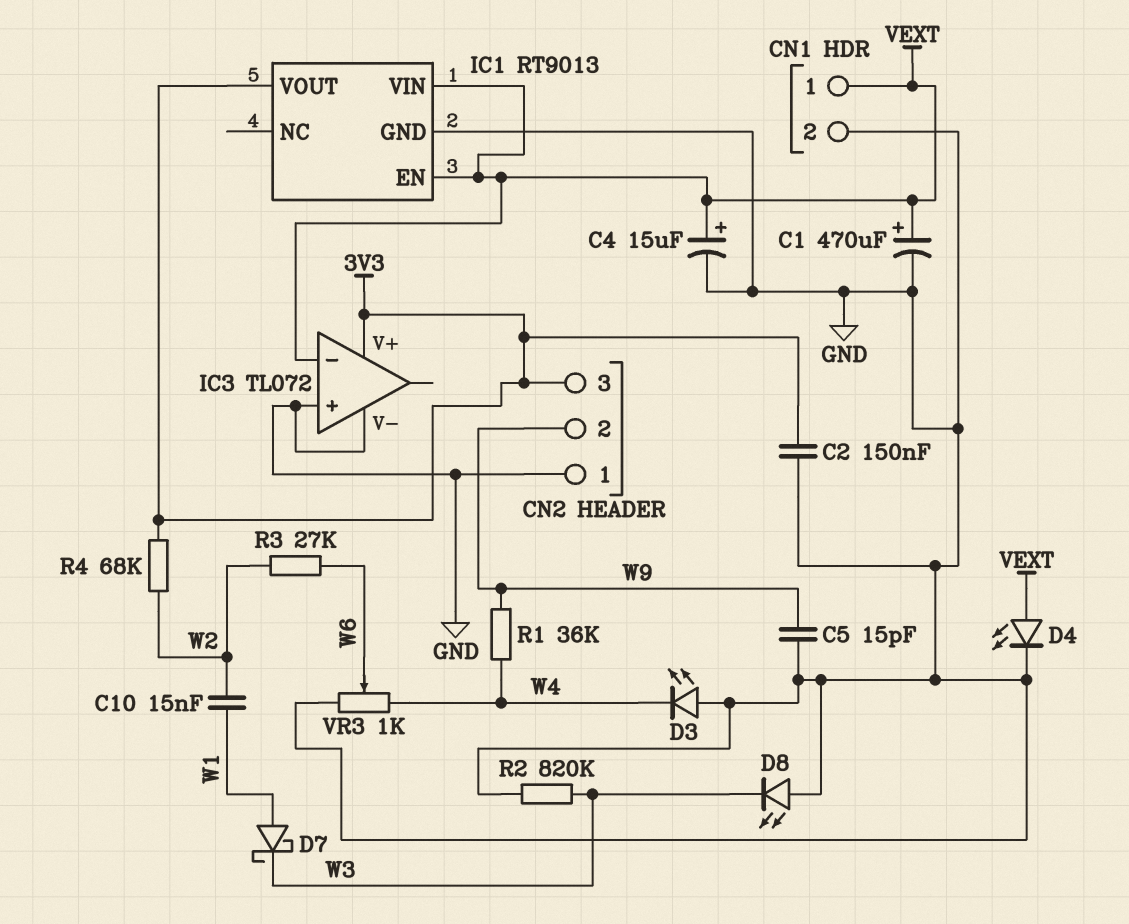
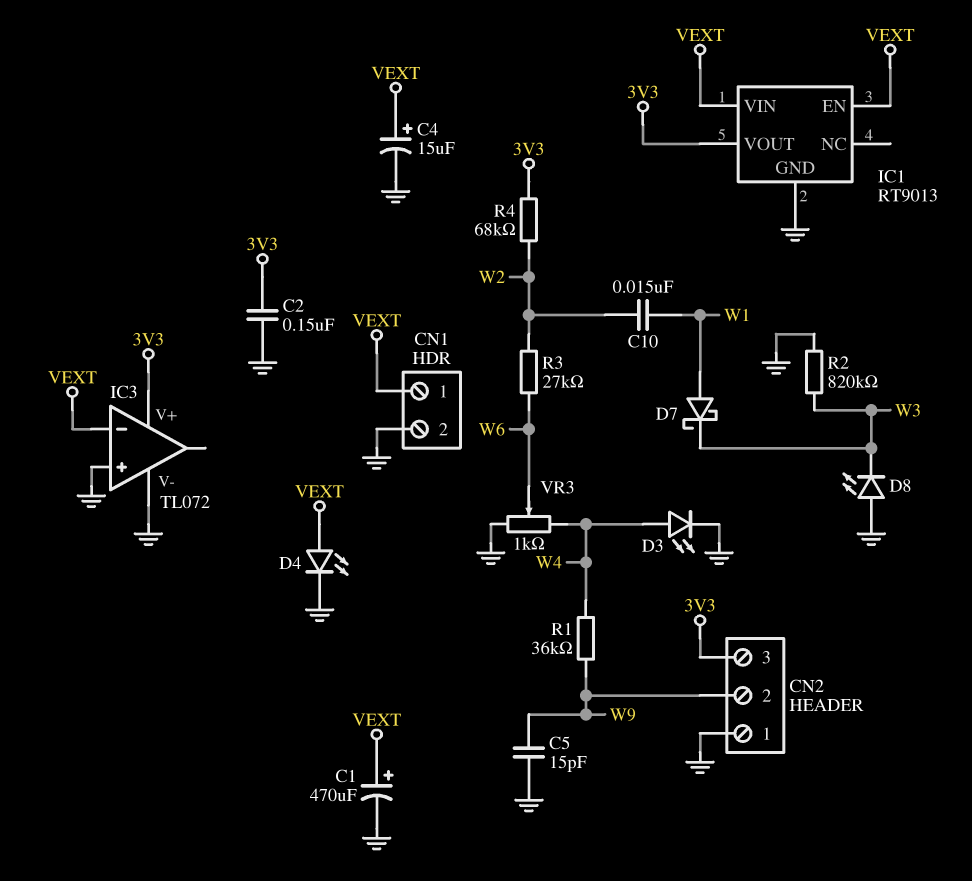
D3: LED (A GND, K W4) -> LED (A W4, K GND)

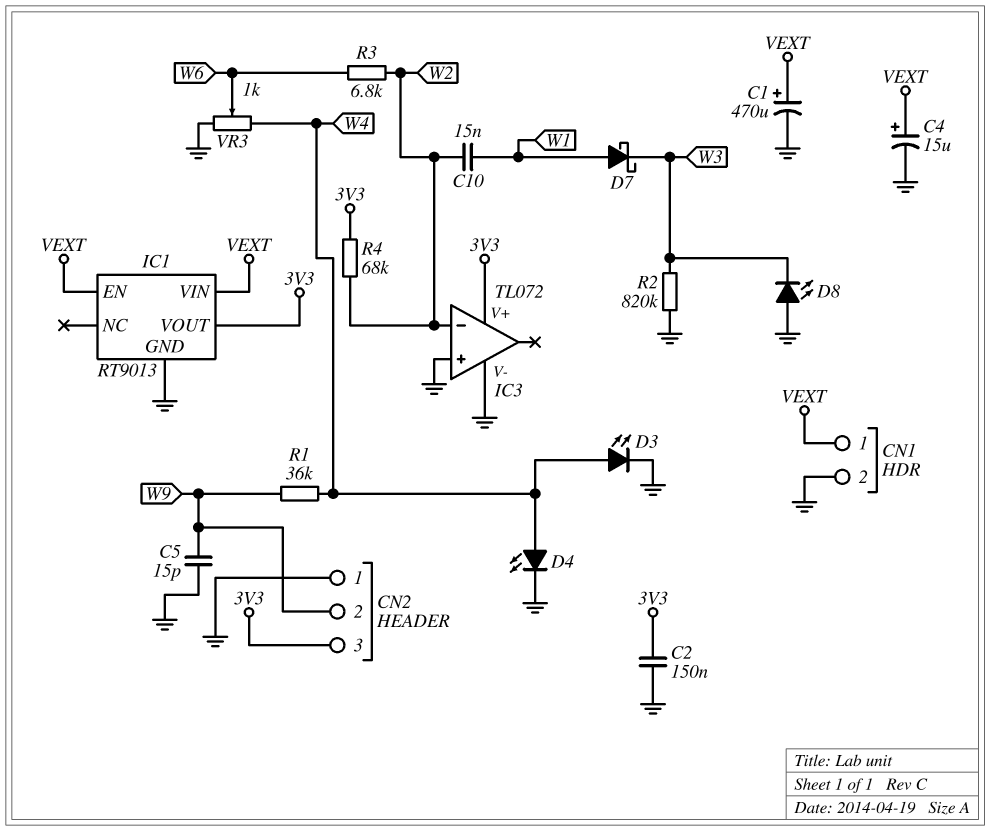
D4: LED (A VEXT, K GND) -> LED (A W4, K GND)
IC3 pin in-: VEXT -> W2
R3: 27k (W2, W6) -> 6.8k (W2, W6)

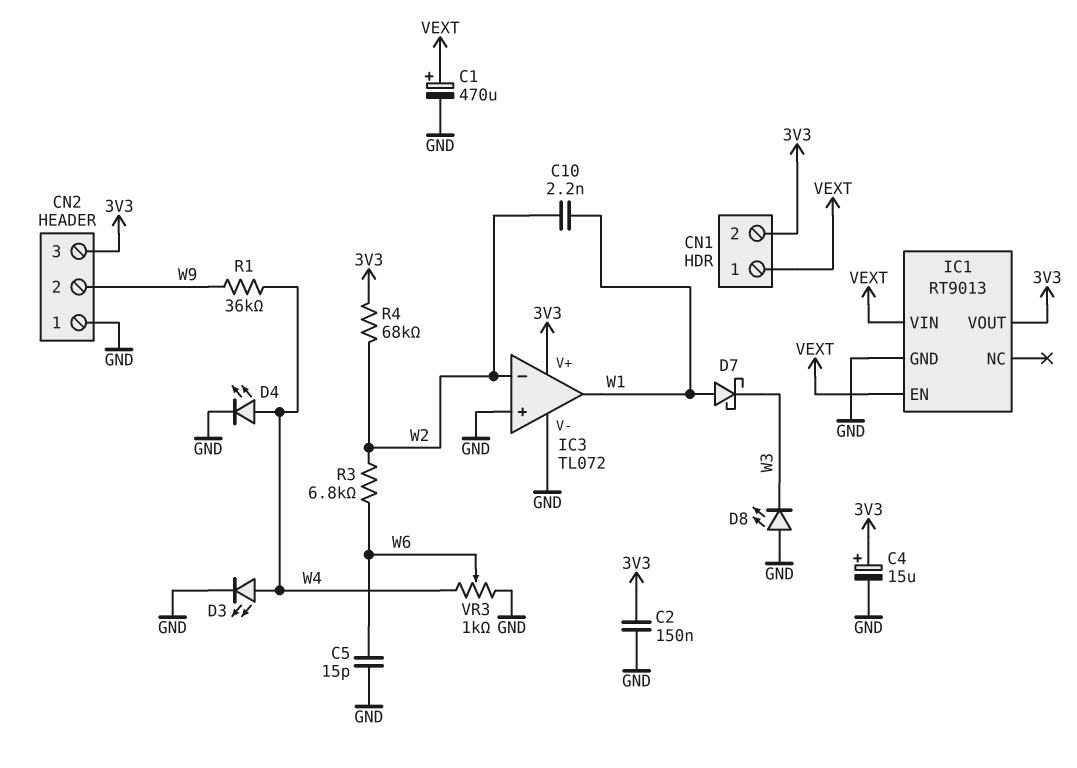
C4: 15uF (plus VEXT, minus GND) -> 15uF (plus 3V3, minus GND)
C5: 15pF (GND, W9) -> 15pF (GND, W6)
C10: 15nF (W1, W2) -> 2.2nF (W1, W2)
CN1 pin 2: GND -> 3V3
IC3 pin out: none -> W1
R2: 820k (GND, W3) -> none

